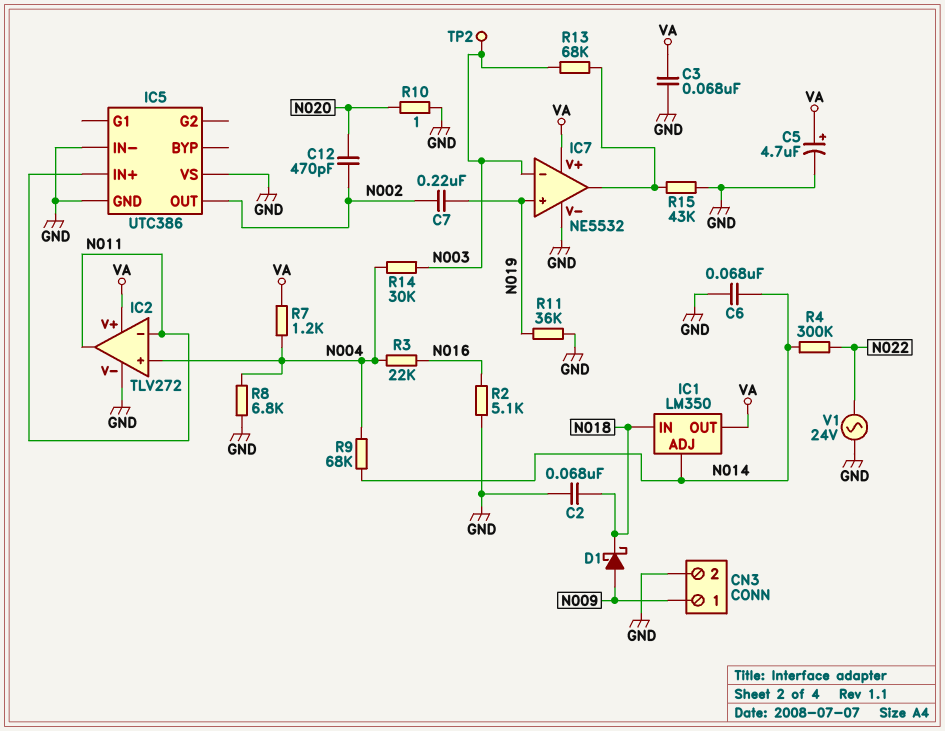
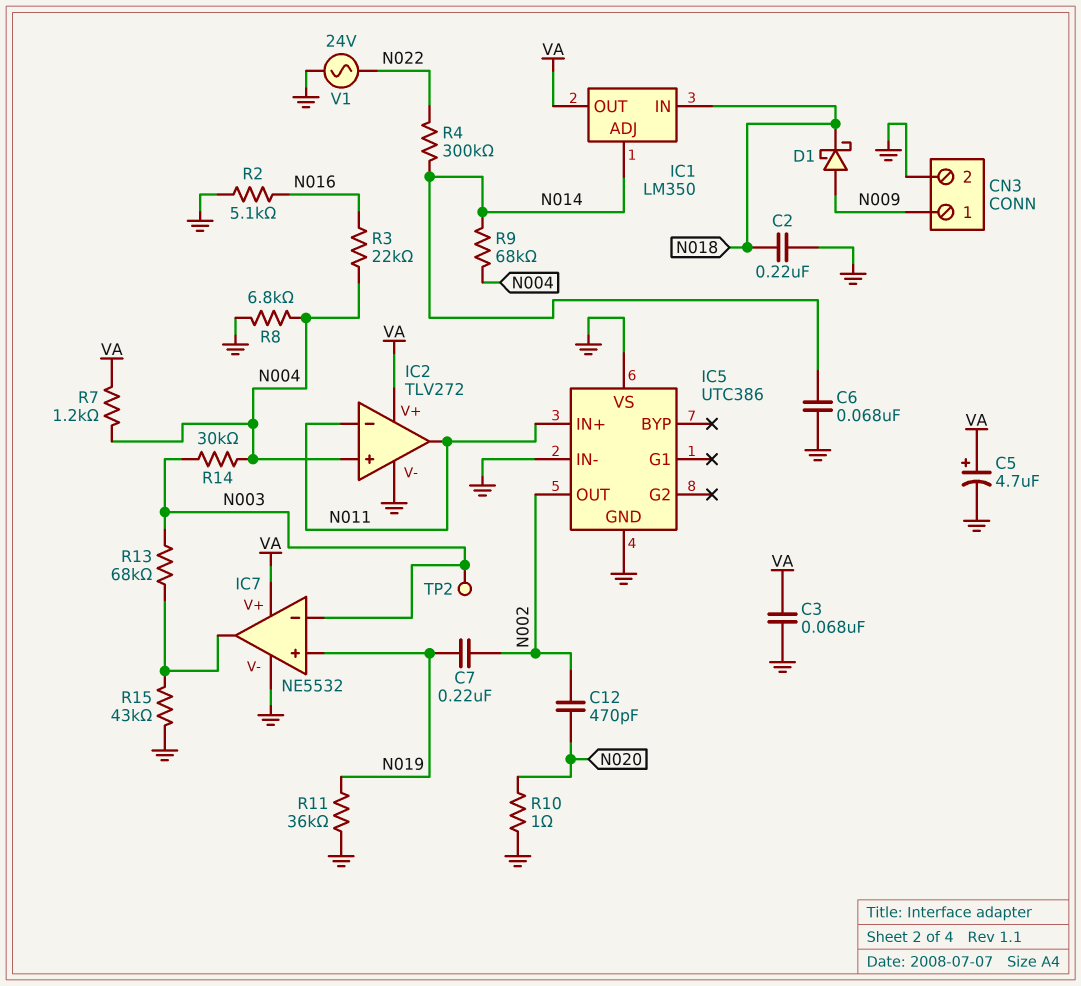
C2: 68nF (GND, N018) -> 220nF (GND, N018)

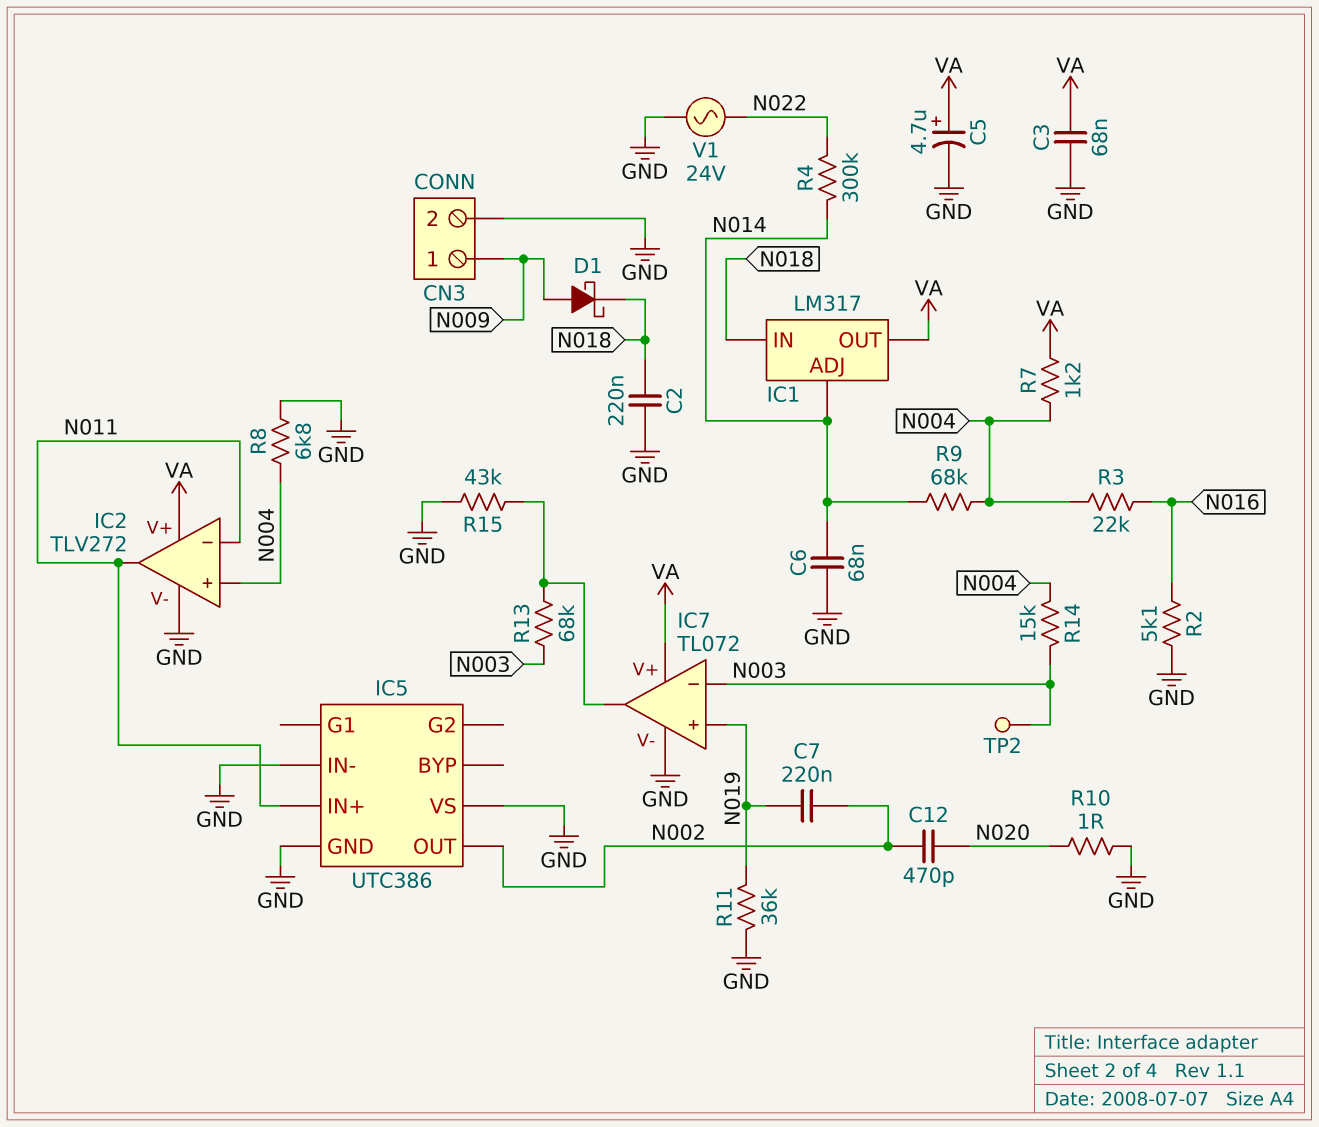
IC1: LM350 -> LM317
IC7: NE5532 -> TL072
R14: 30k (N003, N004) -> 15k (N003, N004)

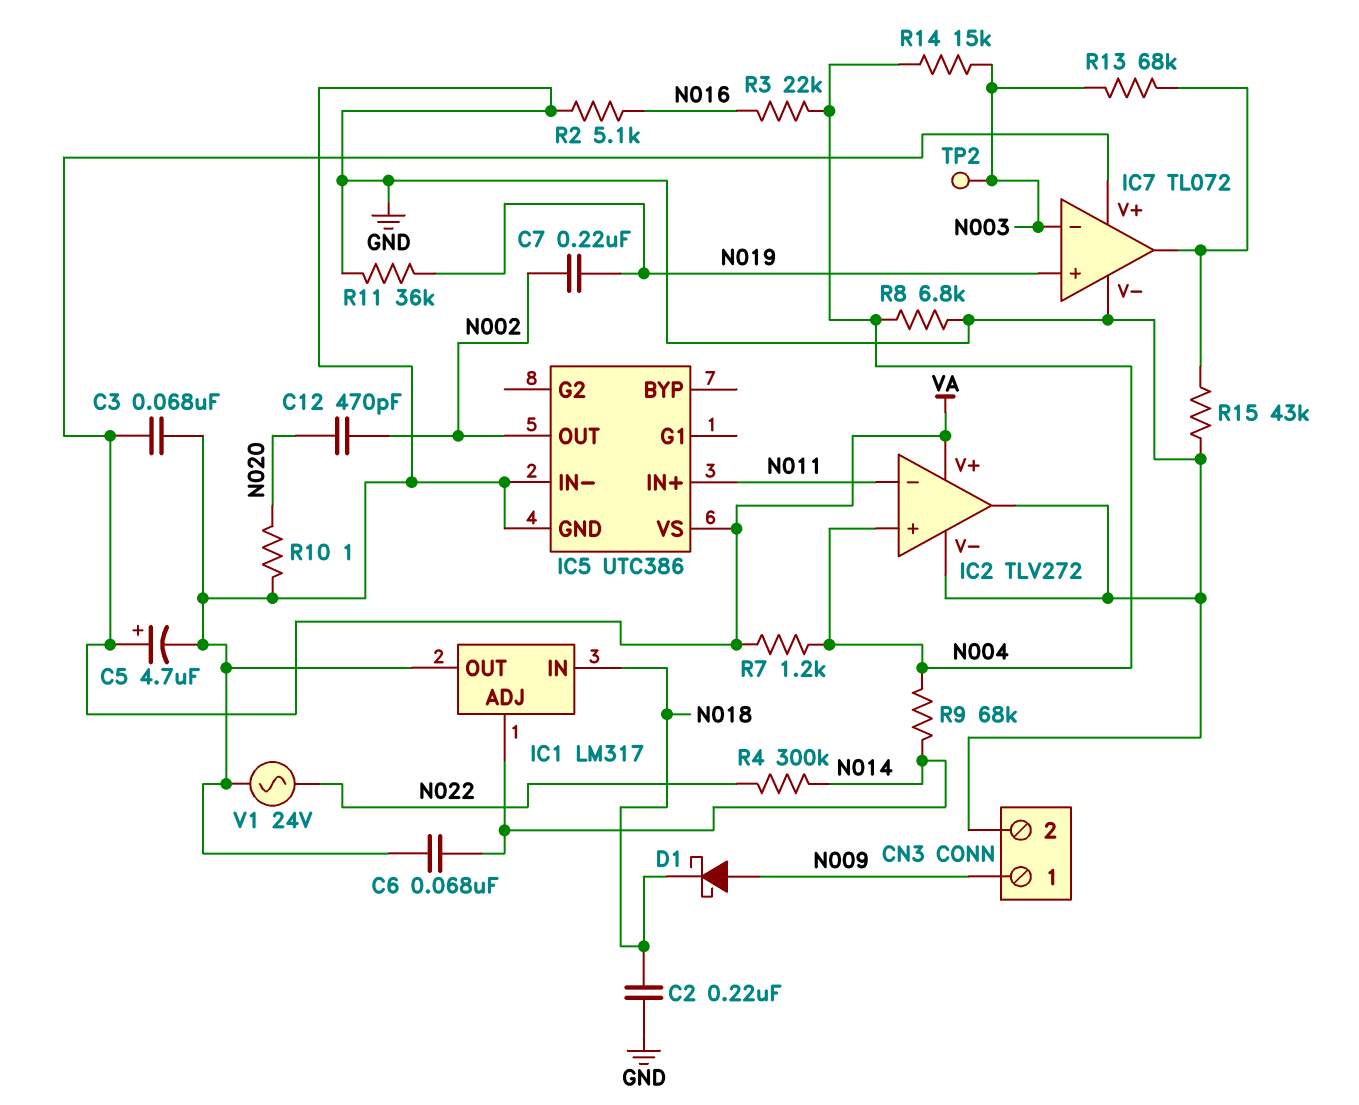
IC1 pin OUT: VA -> GND
IC2 pin out: N011 -> GND
IC5 pin VS: GND -> VA

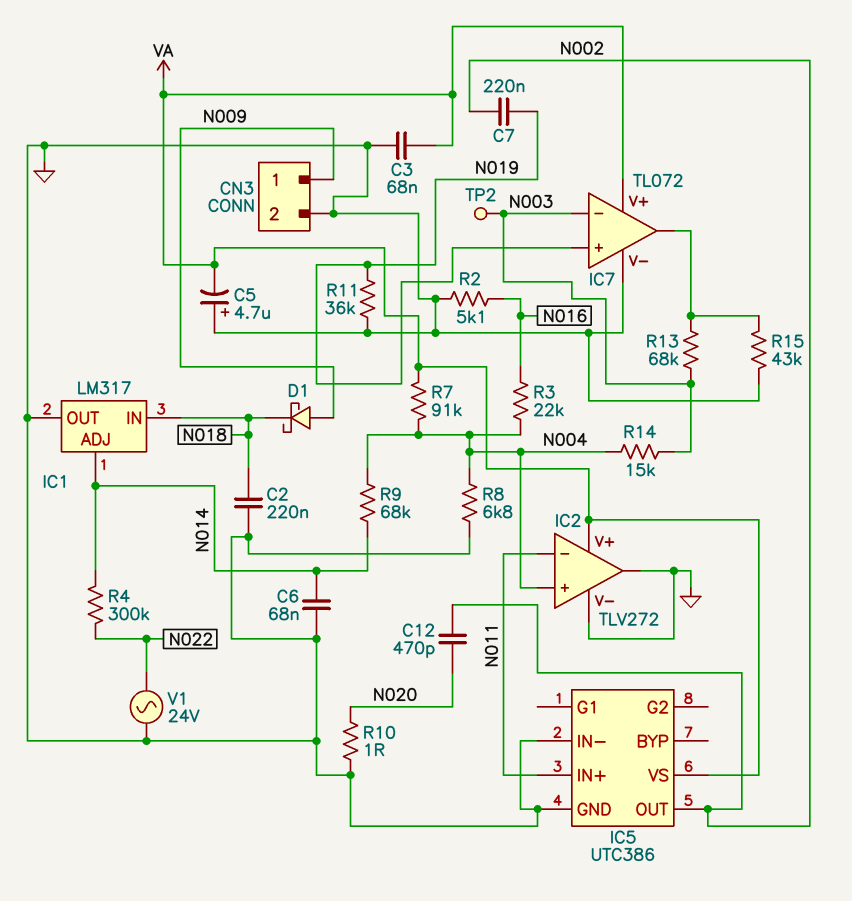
C5: 4.7uF (plus VA, minus GND) -> 4.7uF (plus GND, minus VA)
R7: 1.2k (N004, VA) -> 91k (N004, VA)

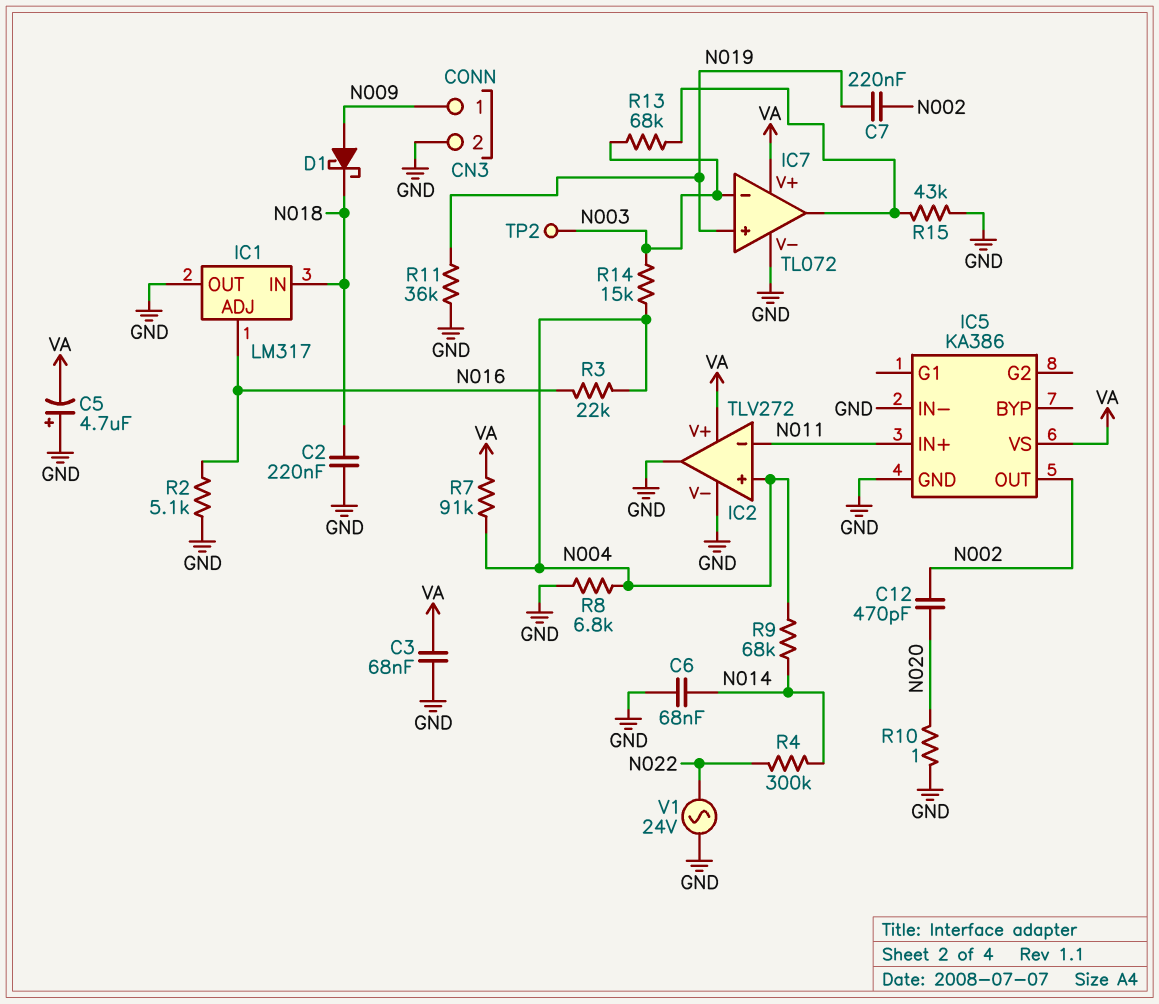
IC1 pin ADJ: N014 -> N016
IC5: UTC386 -> KA386

